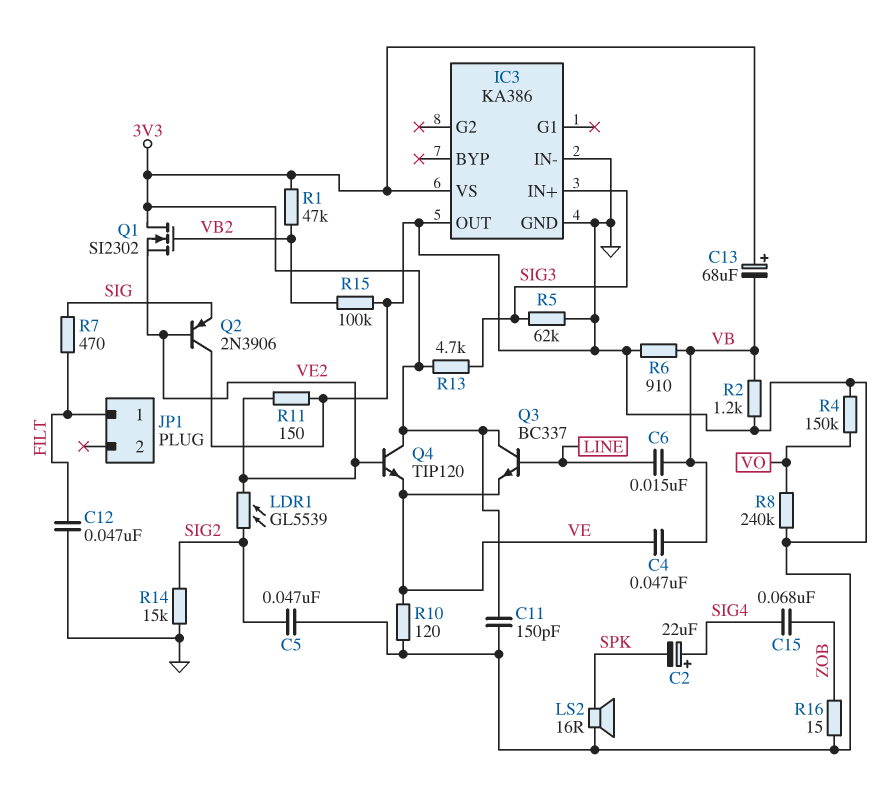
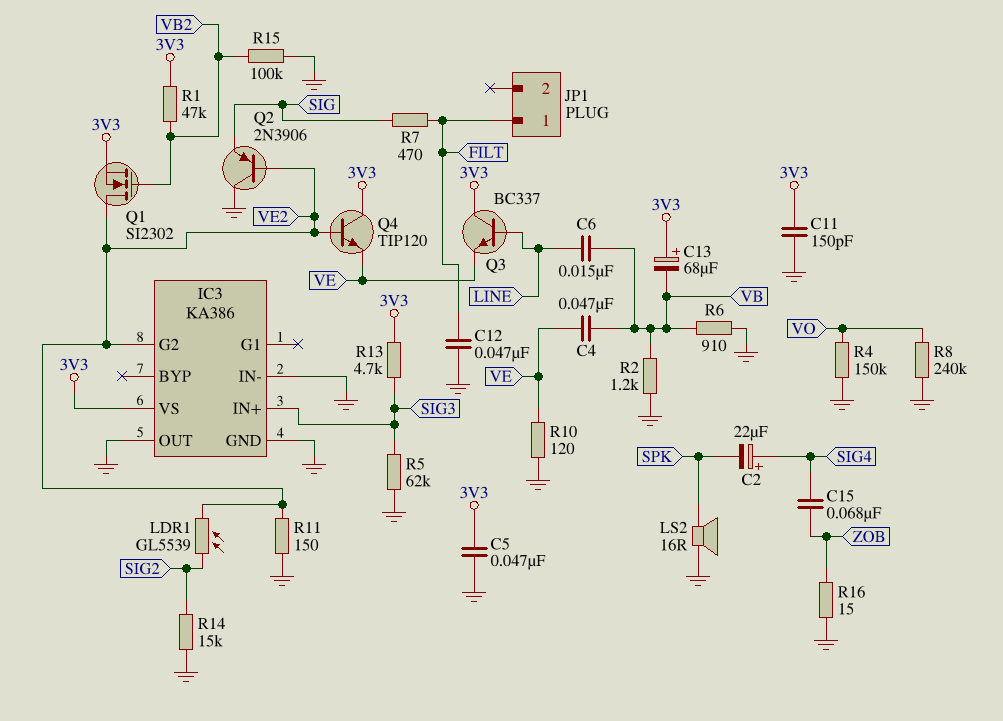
C5: 47nF (GND, SIG2) -> 47nF (3V3, GND)
IC3 pin G2: none -> VE2
Q1: NMOS SI2302 (G VB2, D 3V3, S VE2) -> NMOS SI2302 (G VB2, D VE2, S 3V3)

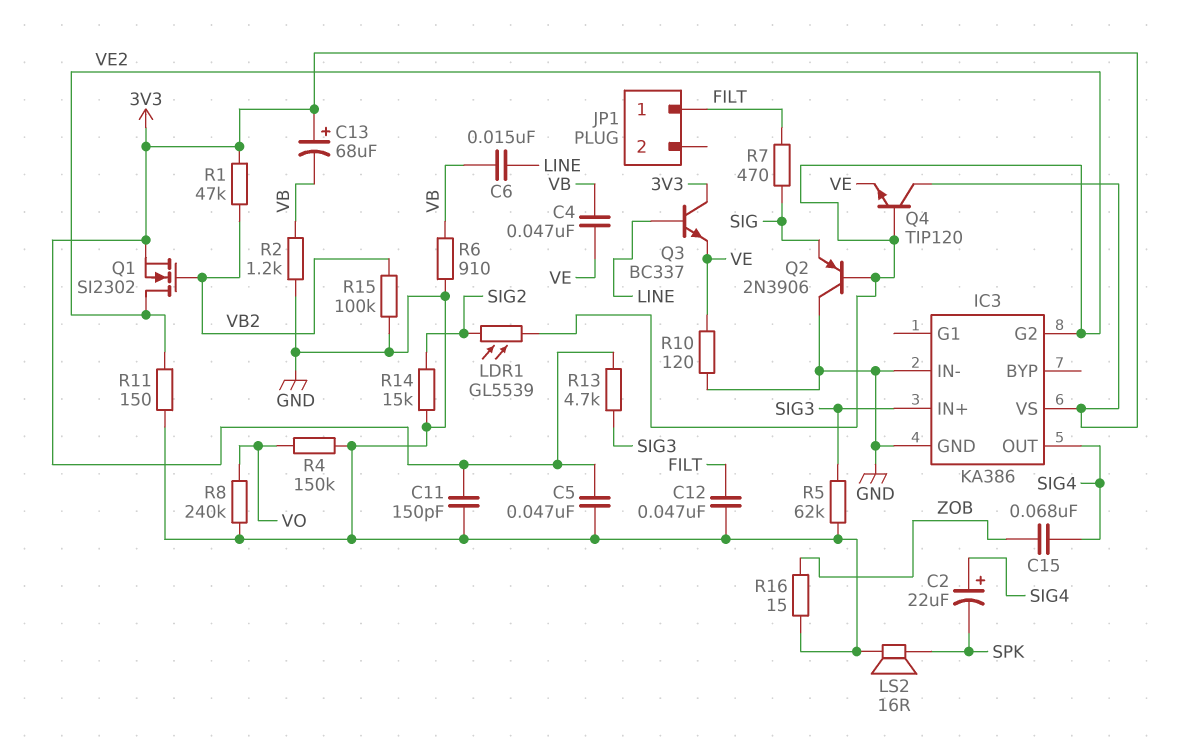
IC3 pin OUT: GND -> SIG4

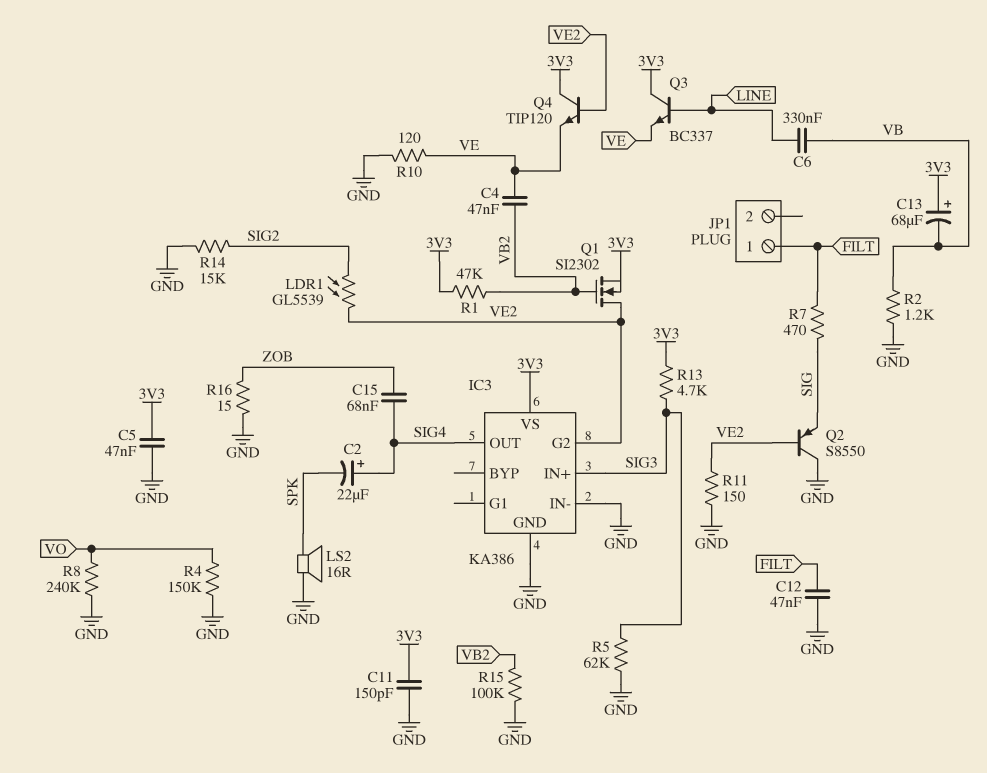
C4: 47nF (VB, VE) -> 47nF (VB2, VE)
C6: 15nF (LINE, VB) -> 330nF (LINE, VB)
Q2: PNP 2N3906 (B VE2, C GND, E SIG) -> PNP S8550 (B VE2, C GND, E SIG)
R6: 910 (GND, VB) -> none

